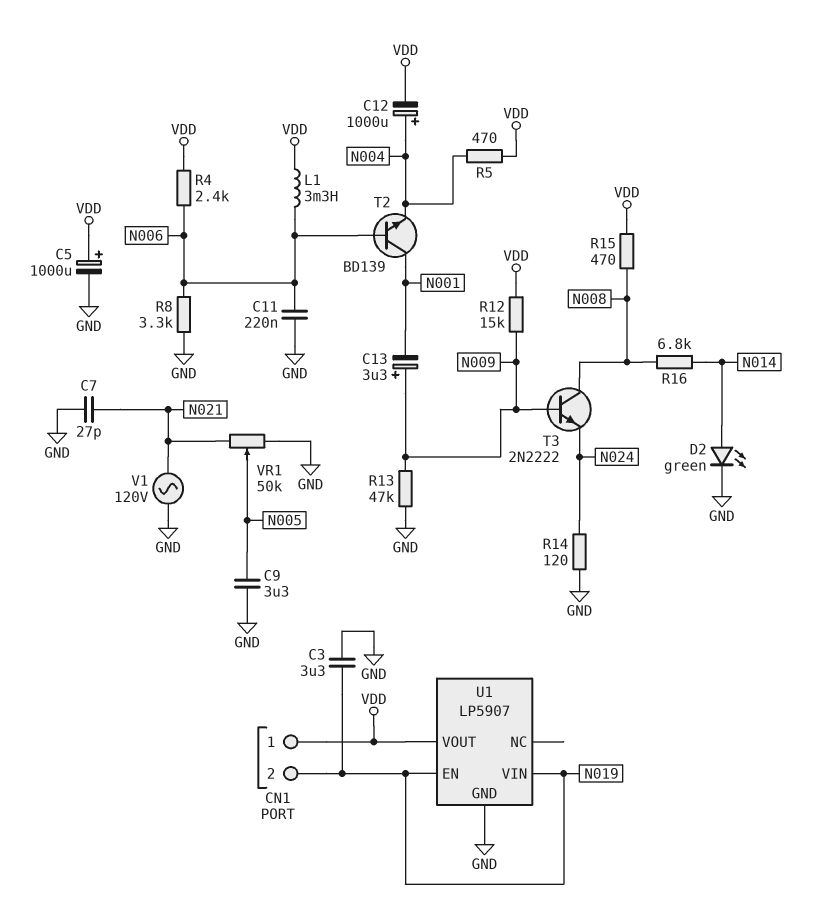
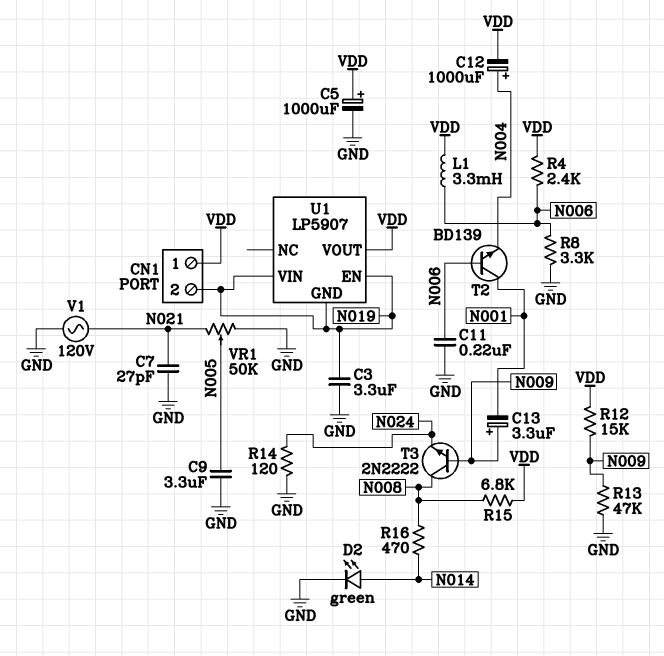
R5: 470 (N004, VDD) -> none
R15: 470 (N008, VDD) -> 6.8k (N008, VDD)
R16: 6.8k (N008, N014) -> 470 (N008, N014)
U1 pin GND: GND -> N019

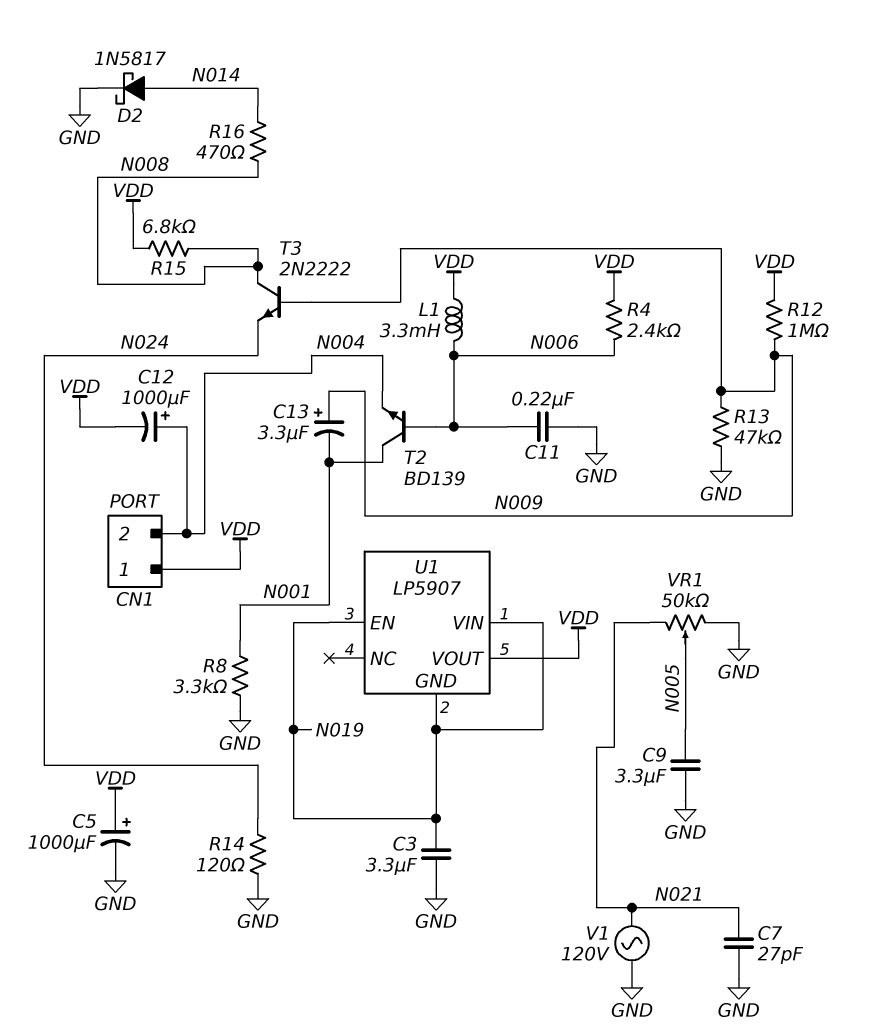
CN1 pin 2: N019 -> N004
D2: LED green (A N014, K GND) -> schottky 1N5817 (A N014, K GND)
R8: 3.3k (GND, N006) -> 3.3k (GND, N001)
R12: 15k (N009, VDD) -> 1M (N009, VDD)

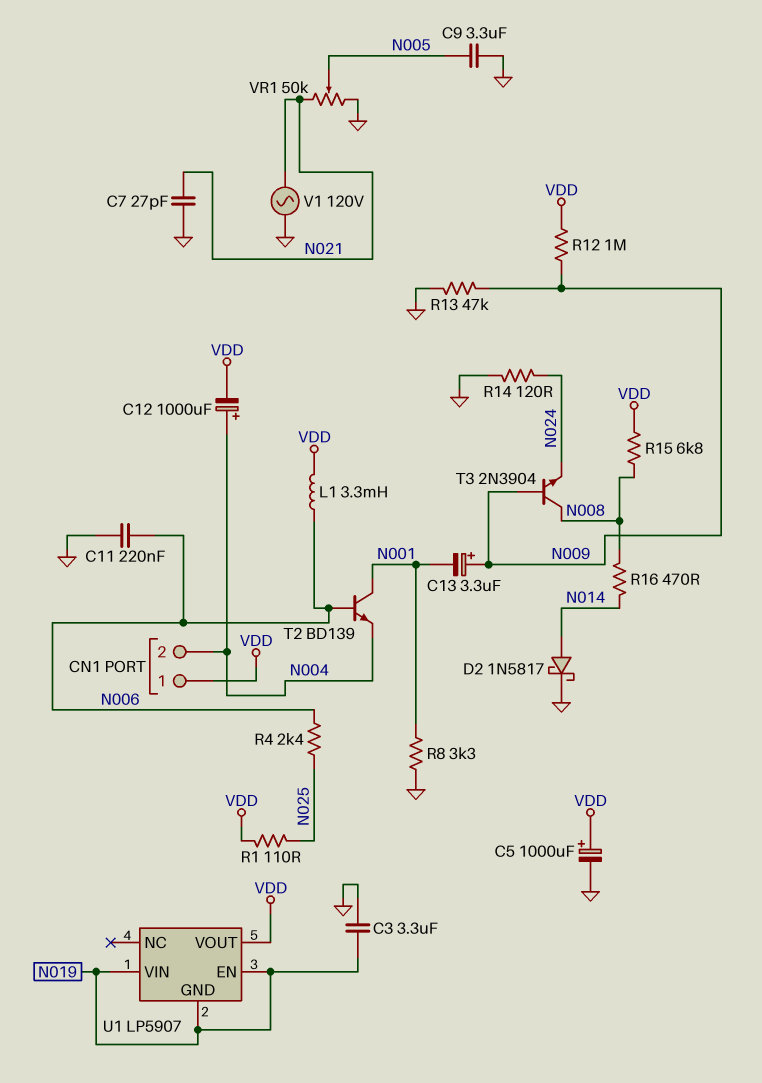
R1: none -> 110 (N025, VDD)
R4: 2.4k (N006, VDD) -> 2.4k (N006, N025)
T3: NPN 2N2222 (B N009, C N008, E N024) -> NPN 2N3904 (B N009, C N008, E N024)

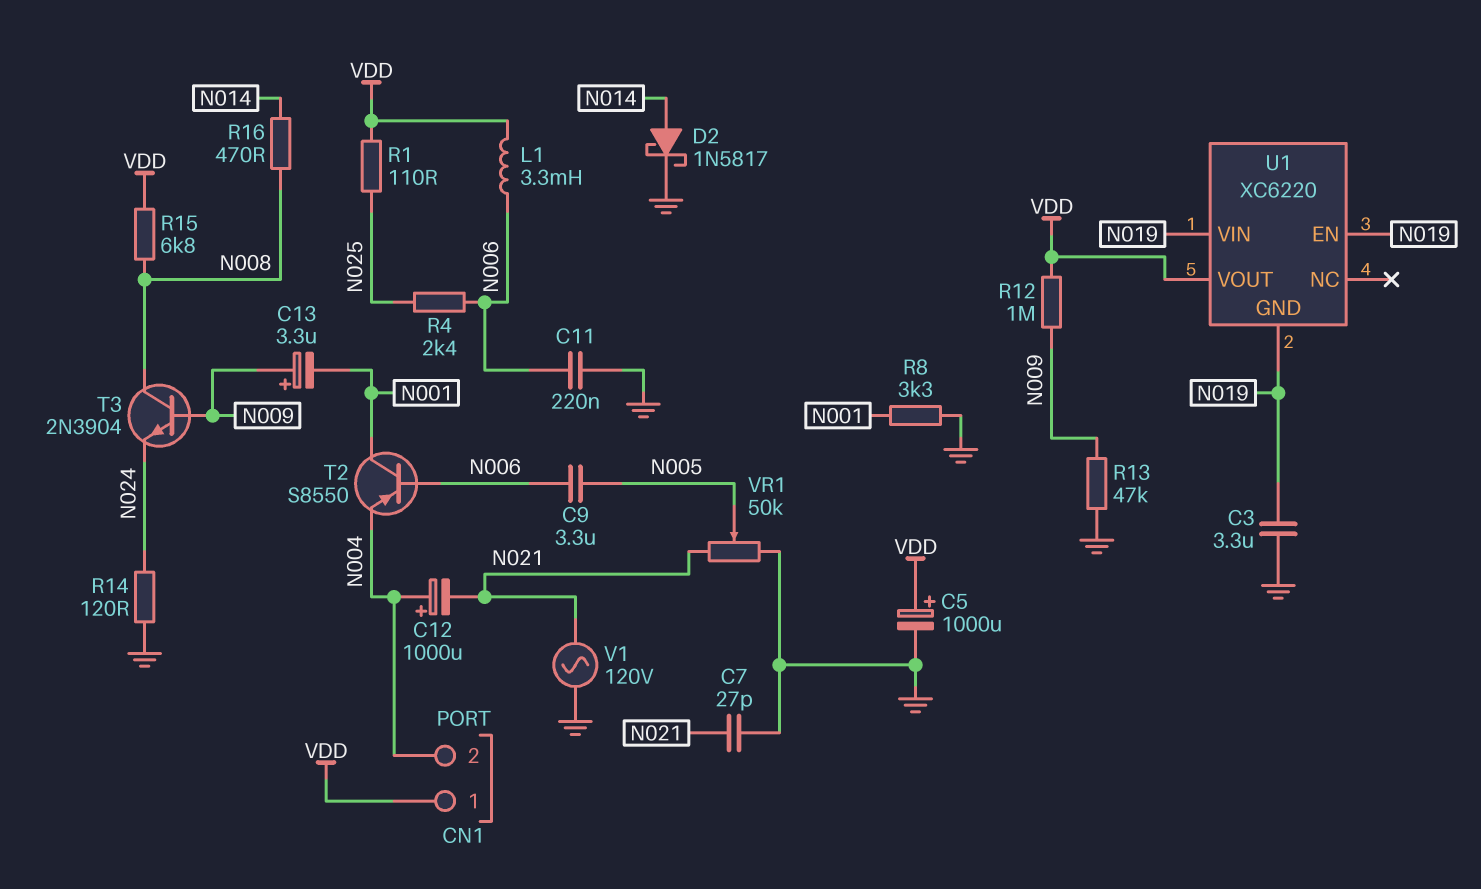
C9: 3.3uF (GND, N005) -> 3.3uF (N005, N006)
C12: 1000uF (plus N004, minus VDD) -> 1000uF (plus N004, minus N021)
T2: NPN BD139 (B N006, C N001, E N004) -> PNP S8550 (B N006, C N001, E N004)
U1: LP5907 -> XC6220

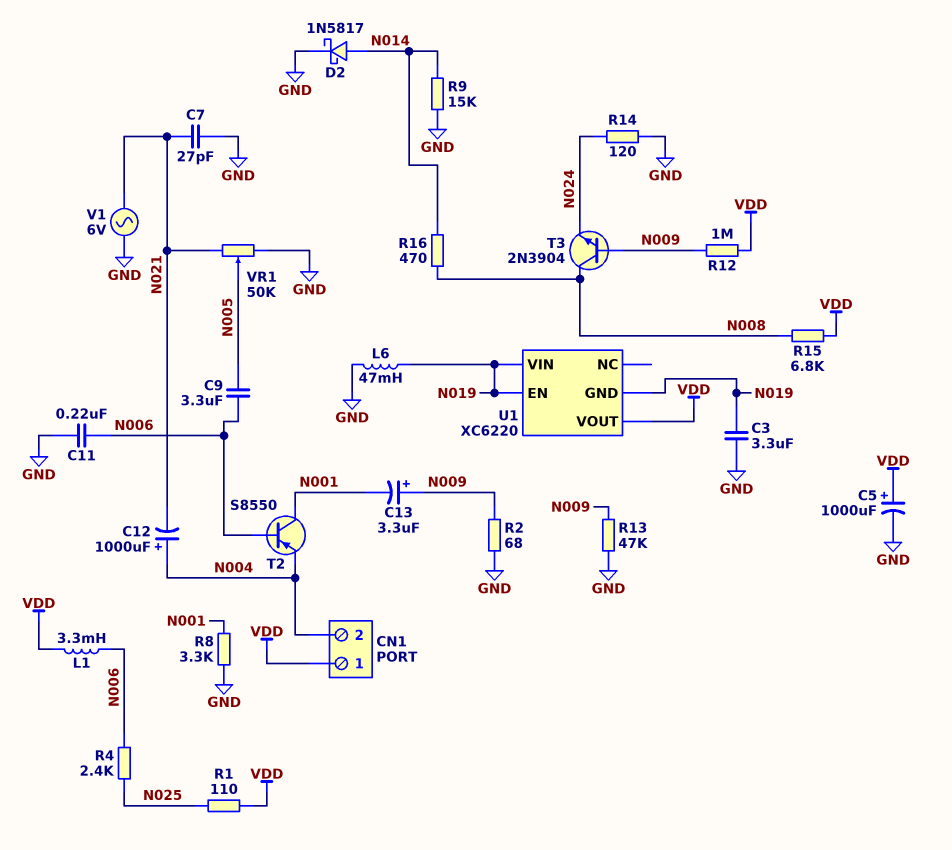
L6: none -> 47mH (GND, N019)
R2: none -> 68 (GND, N009)
R9: none -> 15k (GND, N014)
V1: AC 120V (GND, N021) -> AC 6V (GND, N021)

